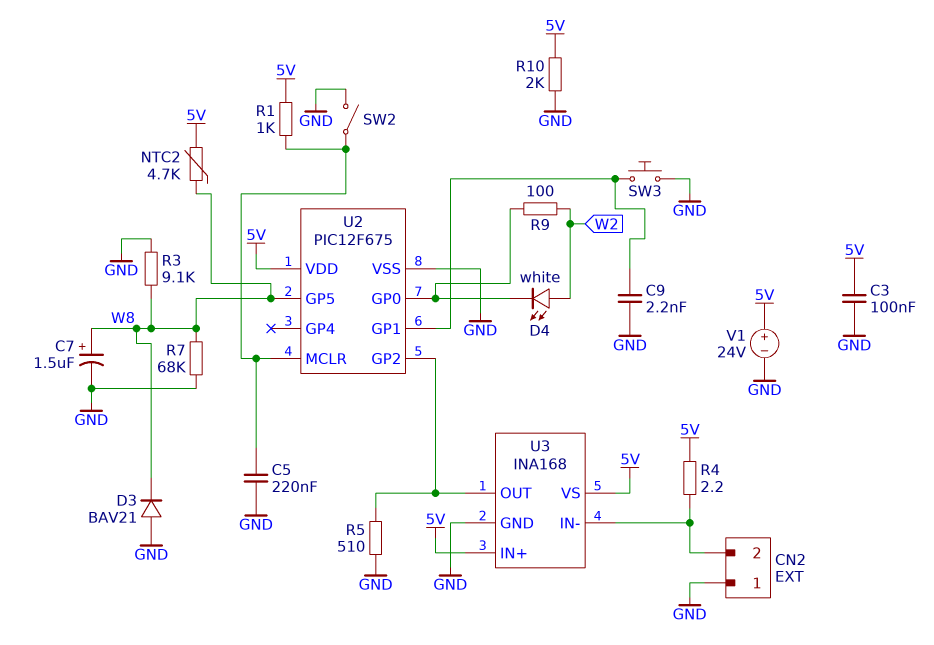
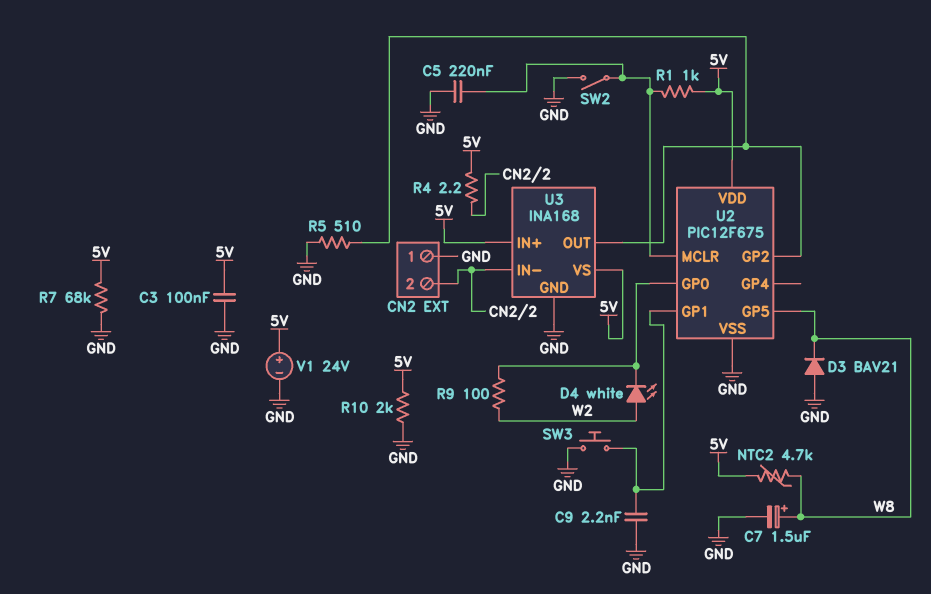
R3: 9.1k (GND, W8) -> none
R7: 68k (GND, W8) -> 68k (5V, GND)

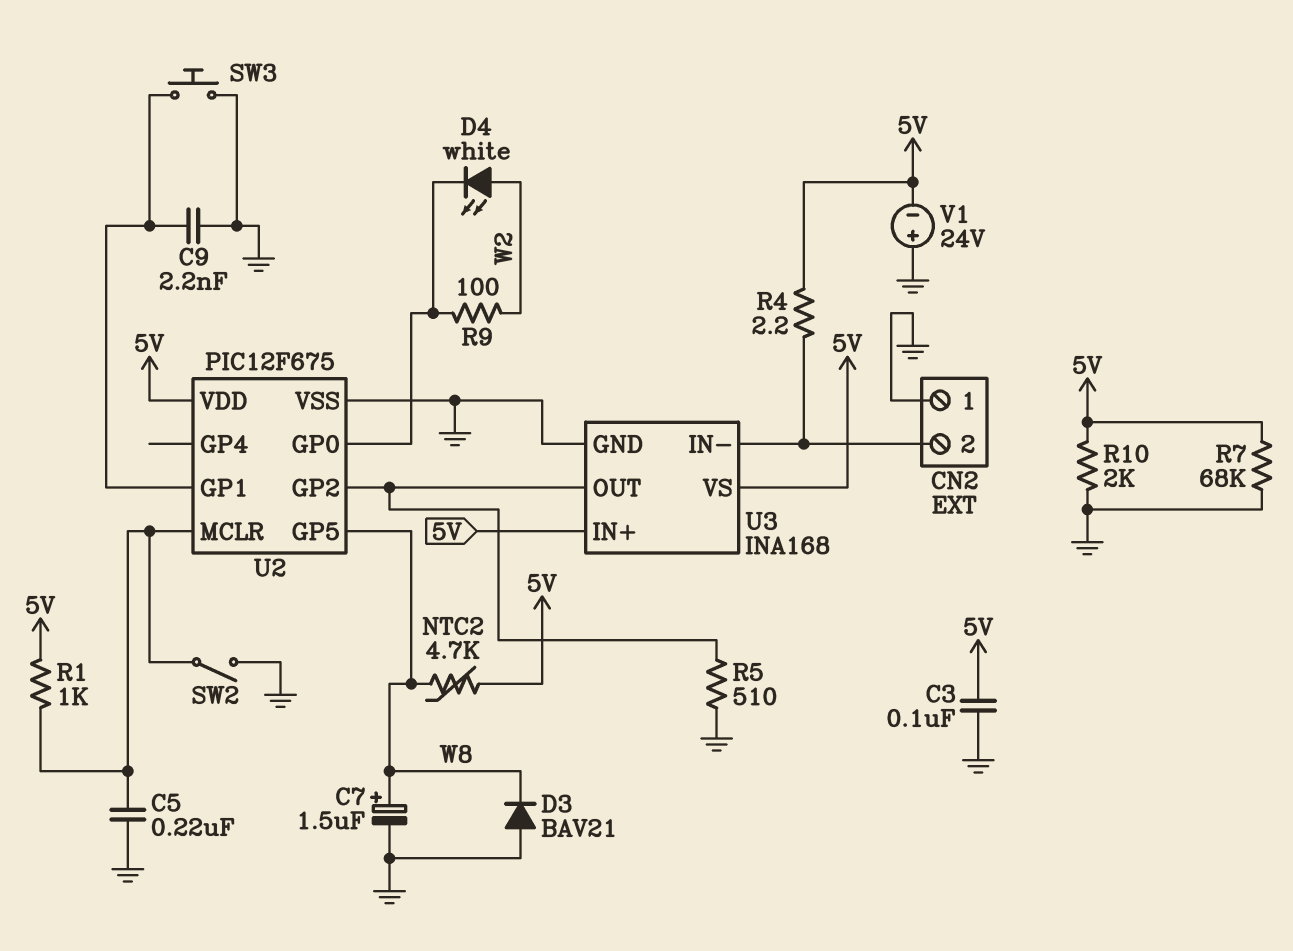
V1: 24V (plus 5V, minus GND) -> 24V (plus GND, minus 5V)

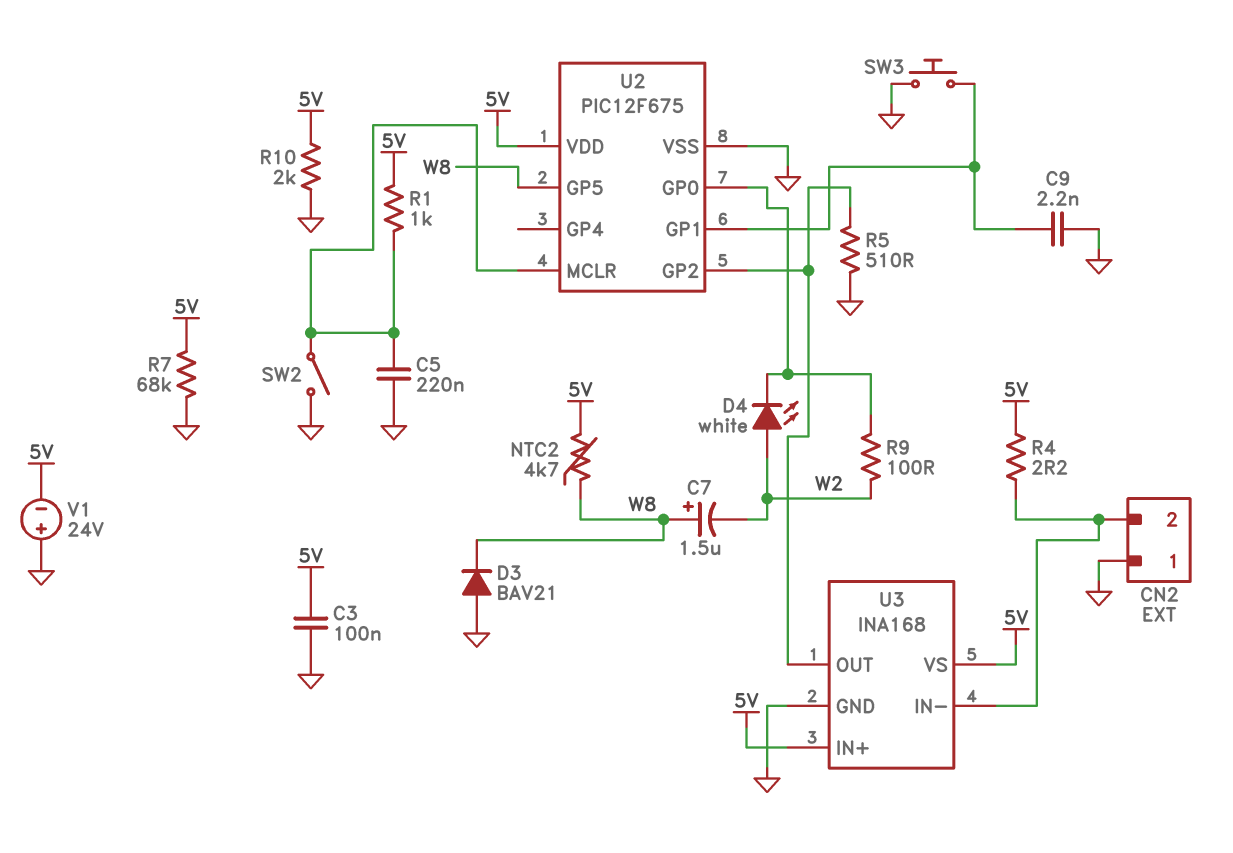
C7: 1.5uF (plus W8, minus GND) -> 1.5uF (plus W8, minus W2)

